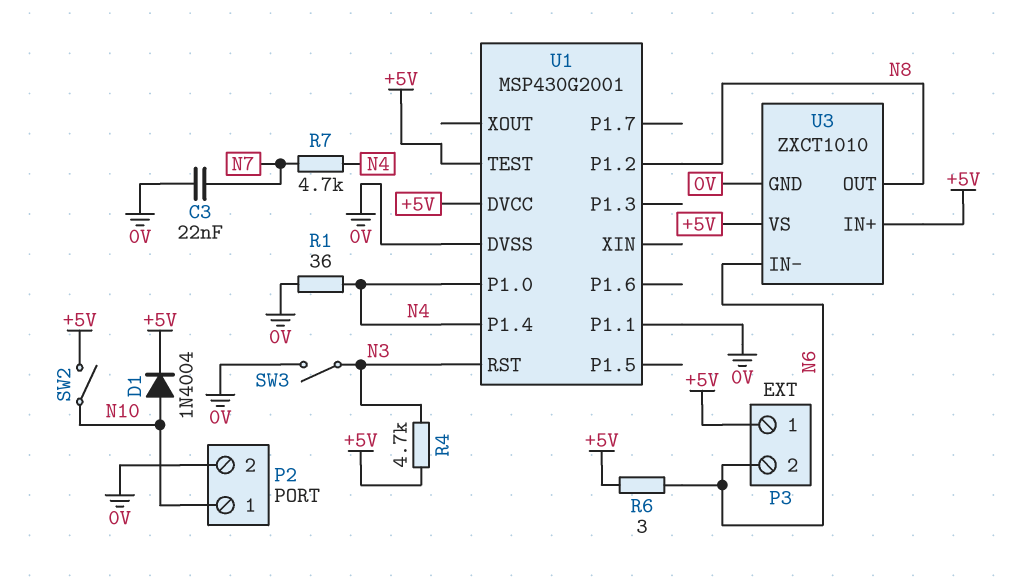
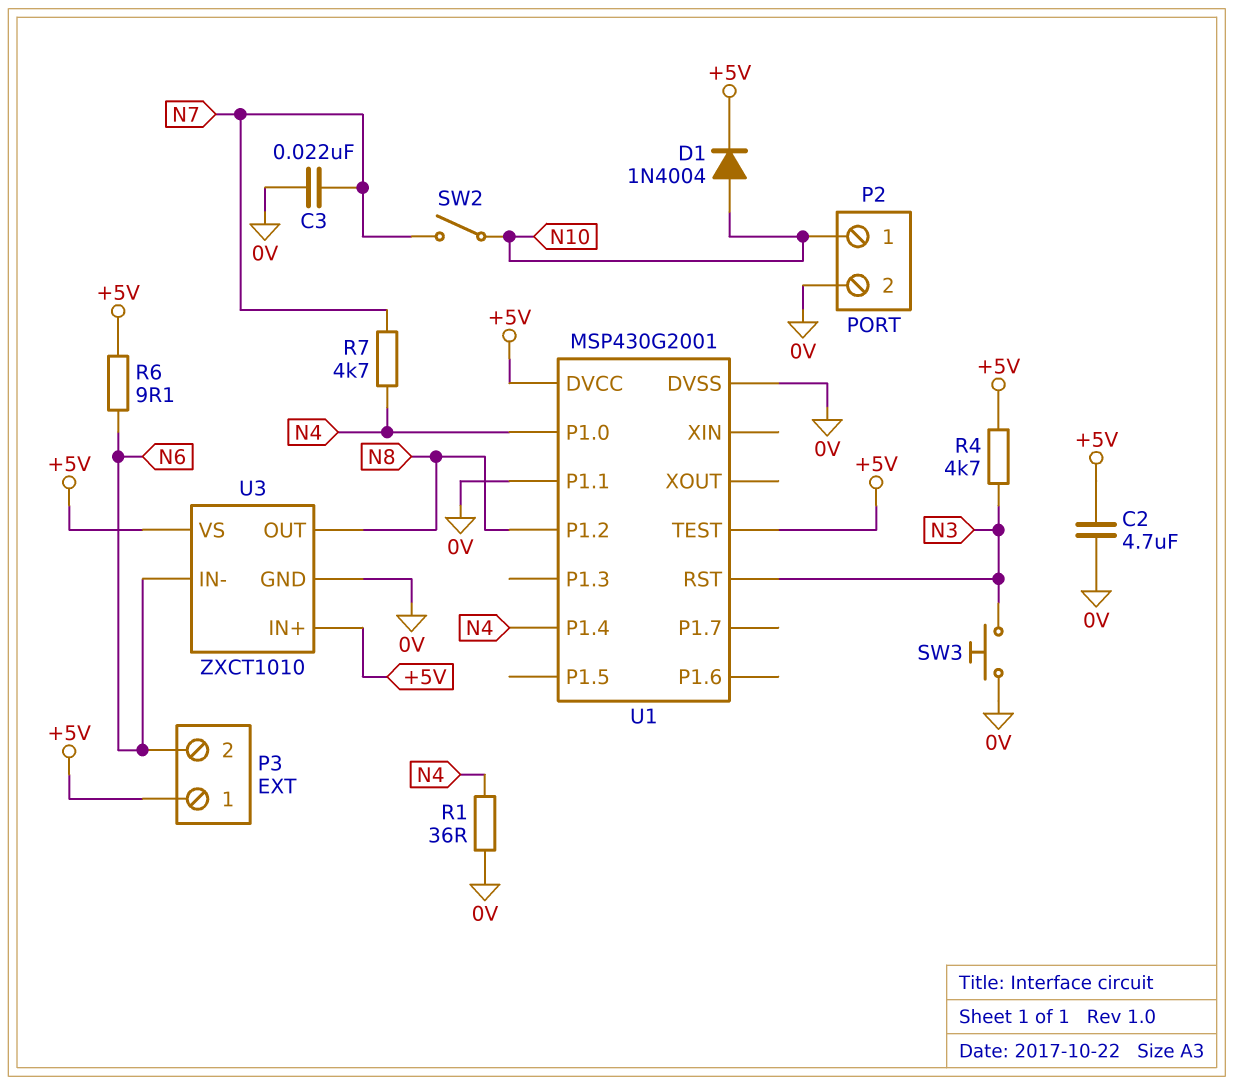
C2: none -> 4.7uF (+5V, 0V)
R6: 3 (+5V, N6) -> 9.1 (+5V, N6)
SW2: switch (+5V, N10) -> switch (N7, N10)
SW3: switch (0V, N3) -> button (0V, N3)

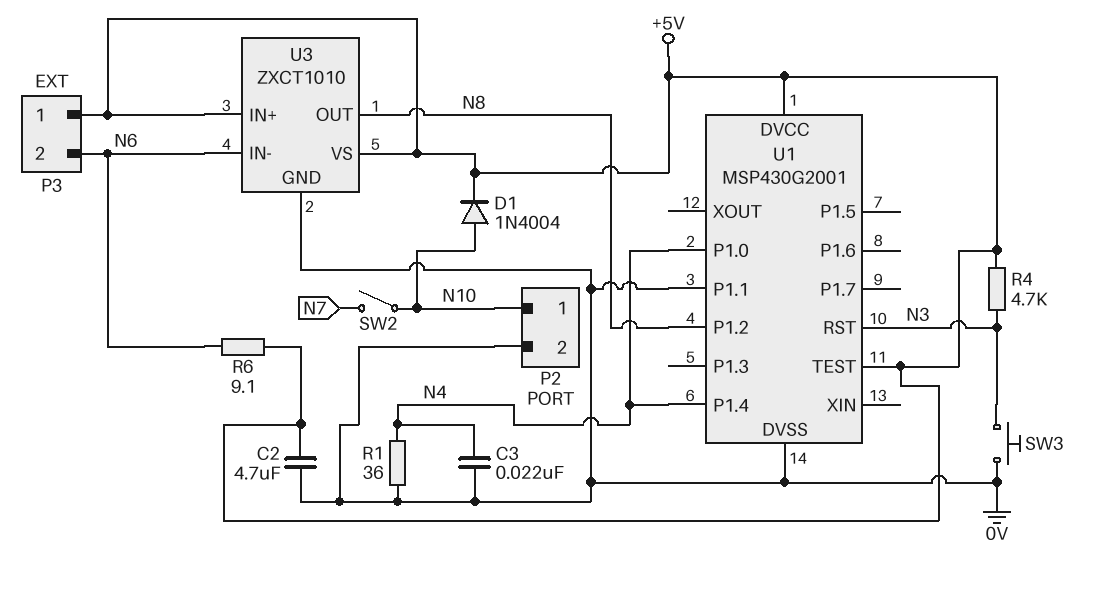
C3: 22nF (0V, N7) -> 22nF (0V, N4)
R7: 4.7k (N4, N7) -> none

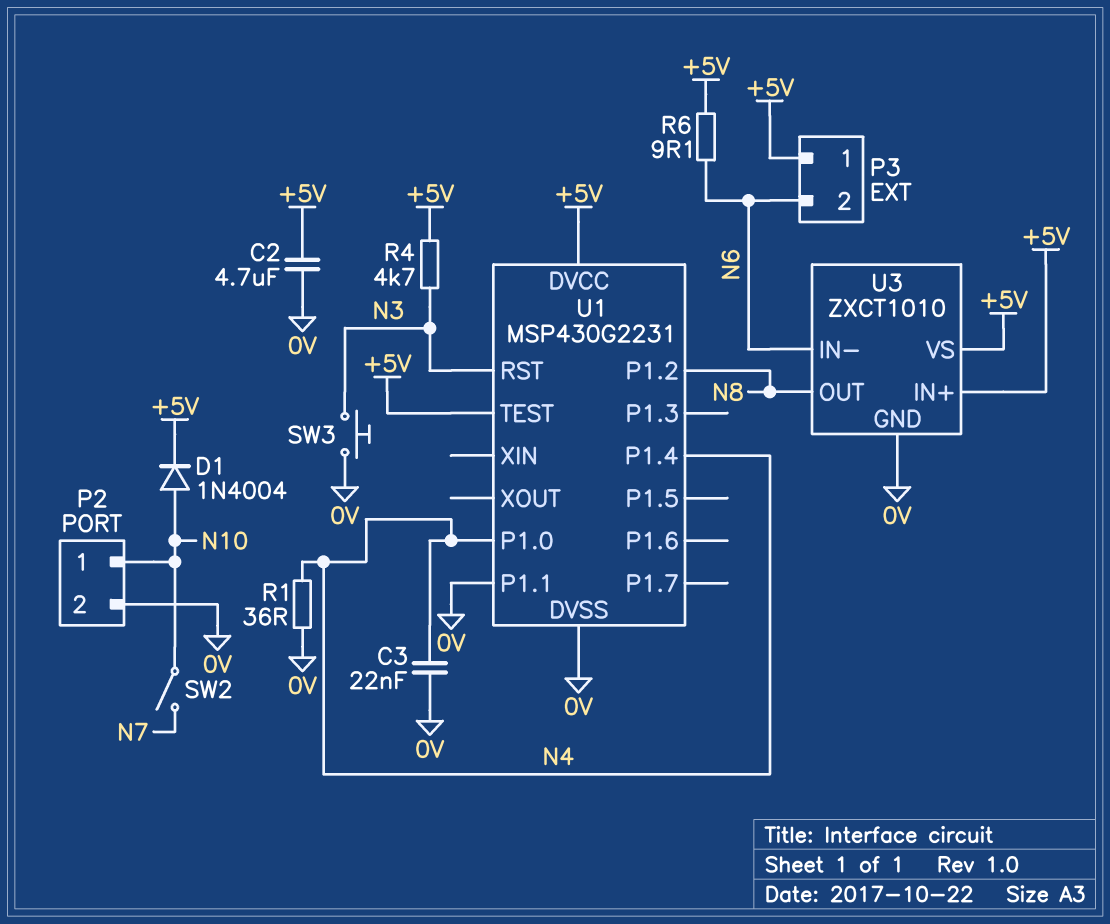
U1: MSP430G2001 -> MSP430G2231

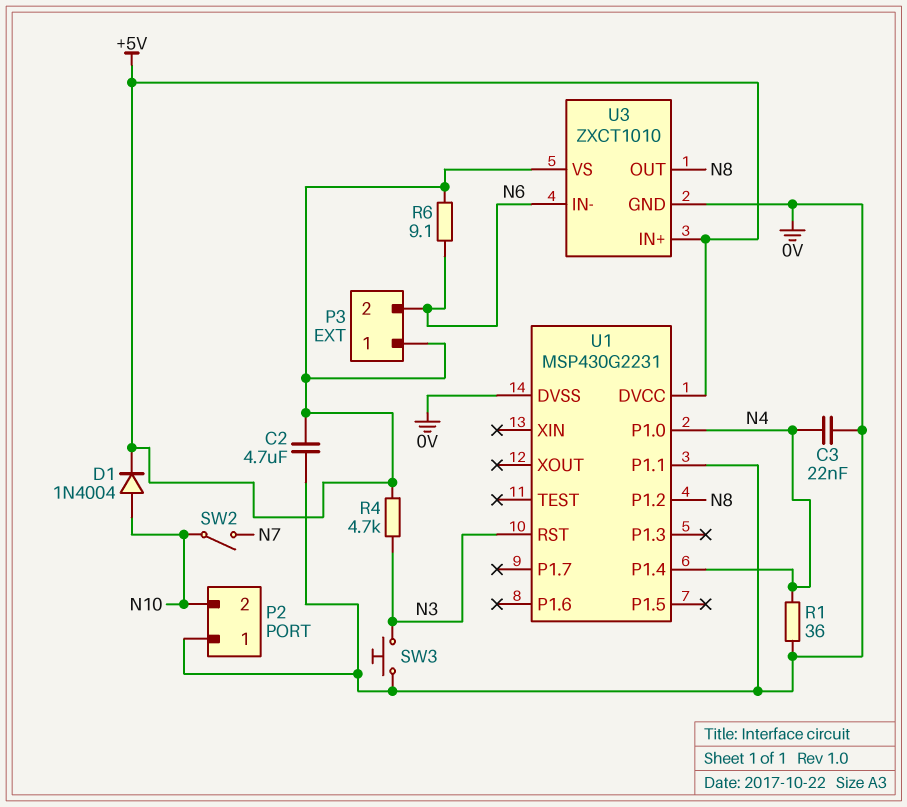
P2 pin 1: N10 -> 0V
P2 pin 2: 0V -> N10
U1 pin TEST: +5V -> none

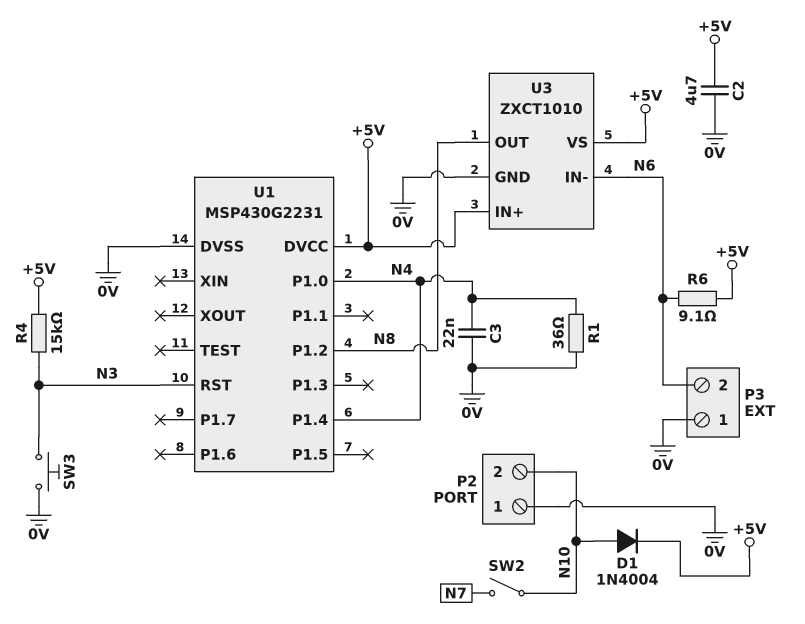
P3 pin 1: +5V -> 0V
R4: 4.7k (+5V, N3) -> 15k (+5V, N3)
U1 pin P1.1: 0V -> none

